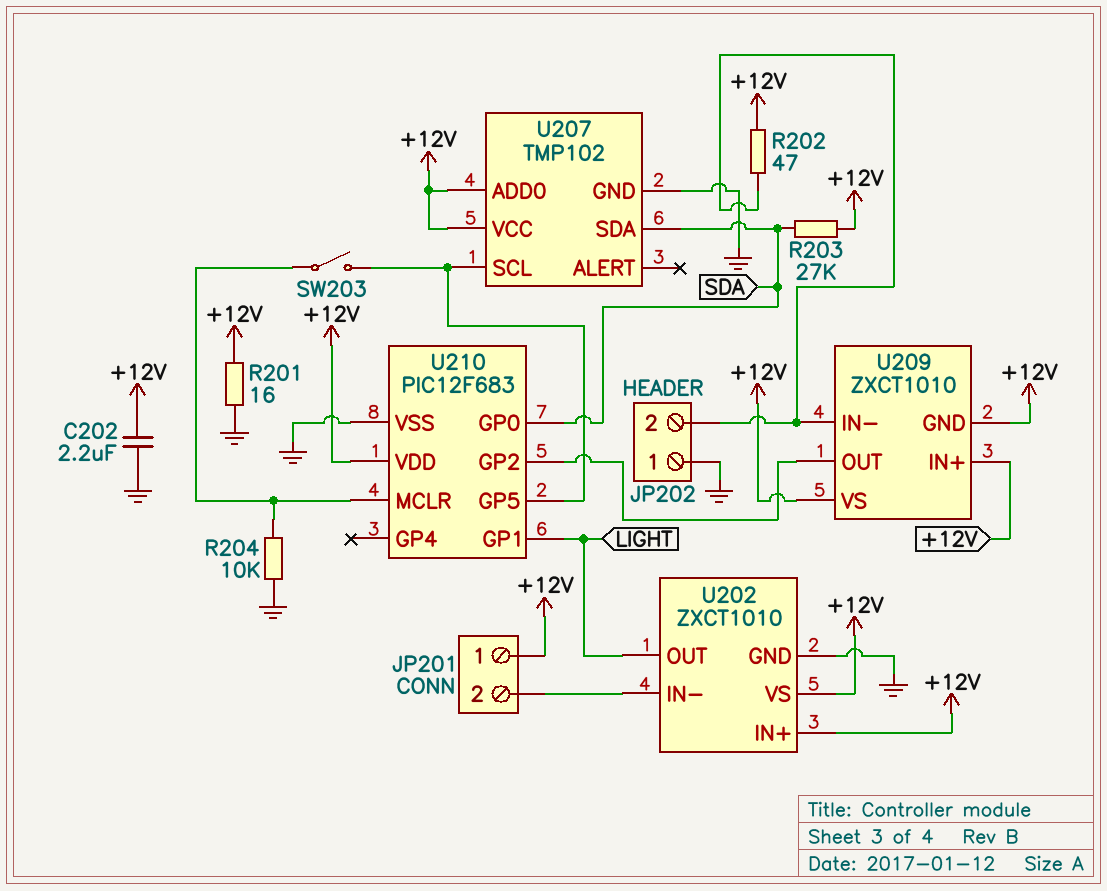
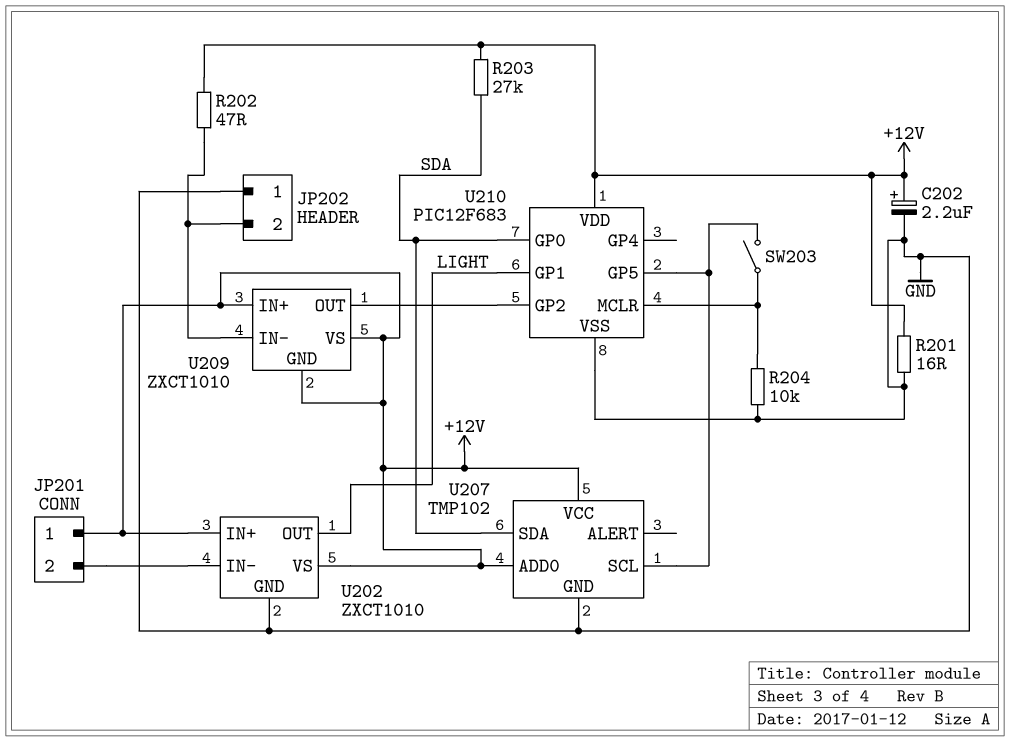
C202: 2.2uF (+12V, GND) -> 2.2uF (plus +12V, minus GND)

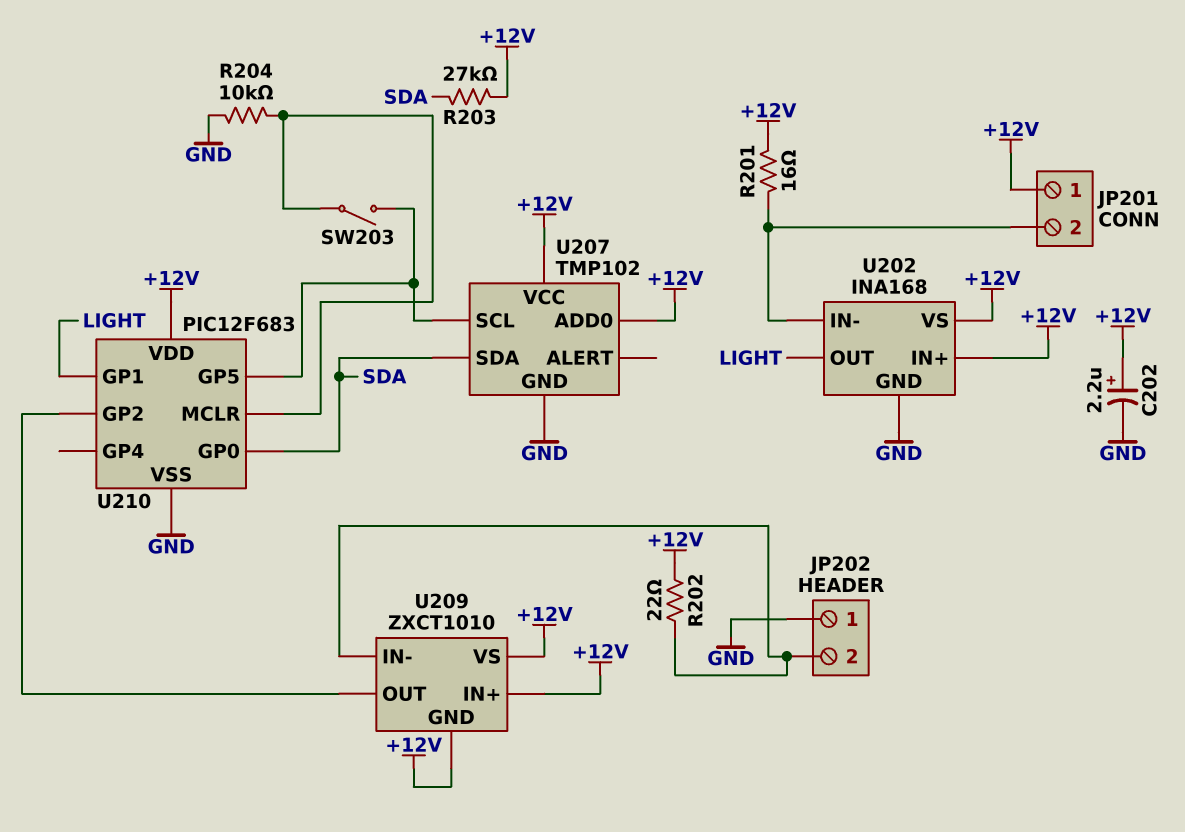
R201: 16 (+12V, GND) -> 16 (+12V, JP201/2)
R202: 47 (+12V, JP202/2) -> 22 (+12V, JP202/2)
U202: ZXCT1010 -> INA168

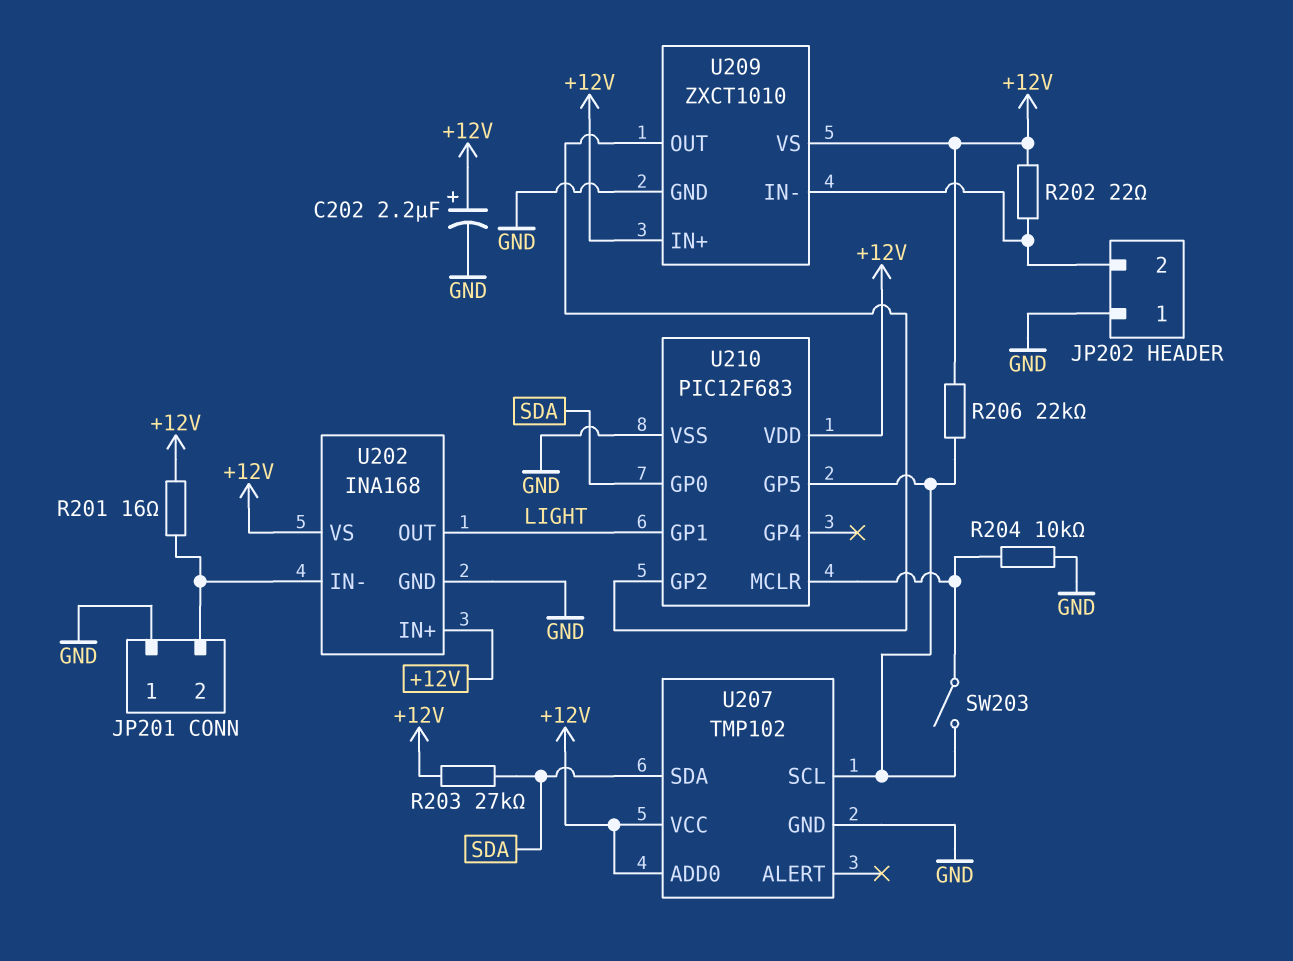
JP201 pin 1: +12V -> GND
R206: none -> 22k (+12V, U207/SCL)
U209 pin GND: +12V -> GND

